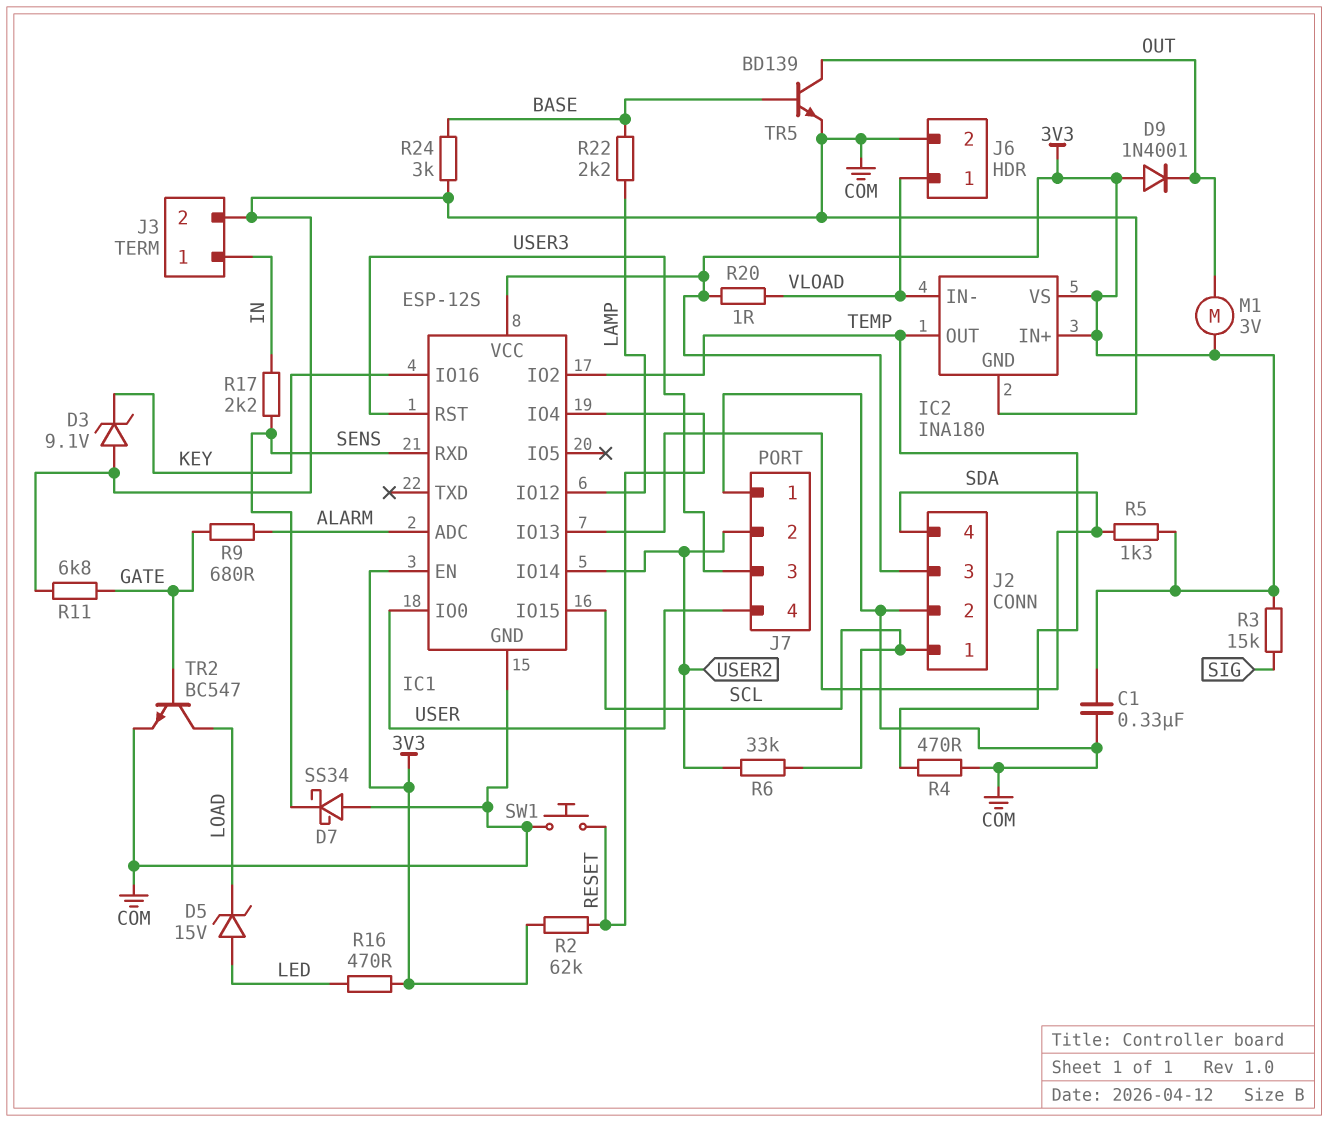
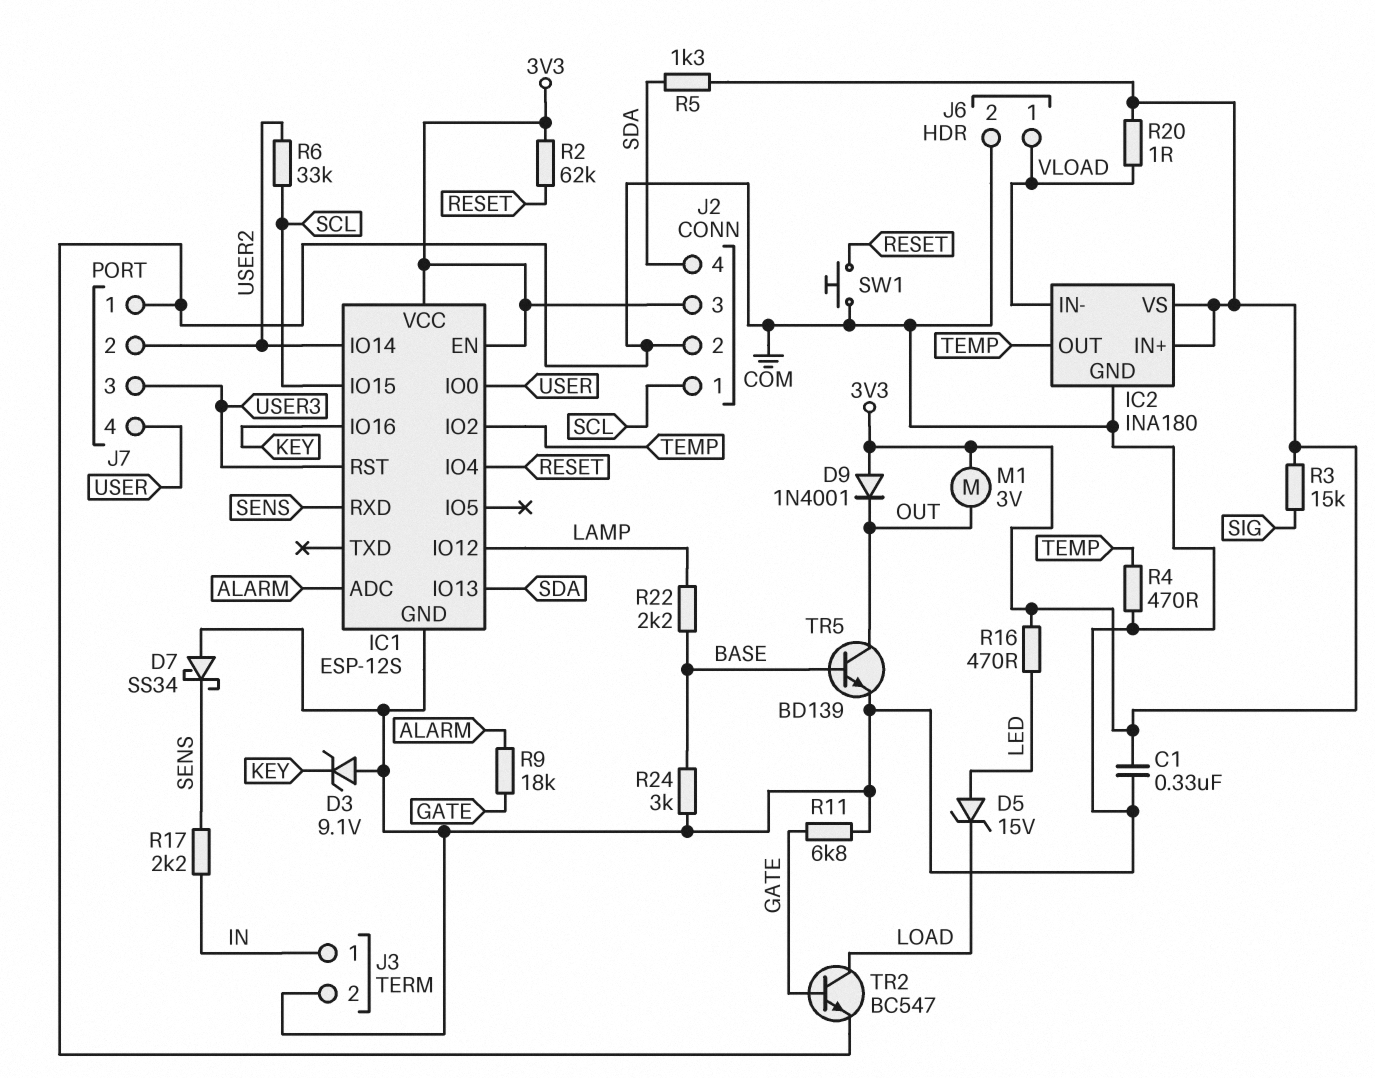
R9: 680 (ALARM, GATE) -> 18k (ALARM, GATE)

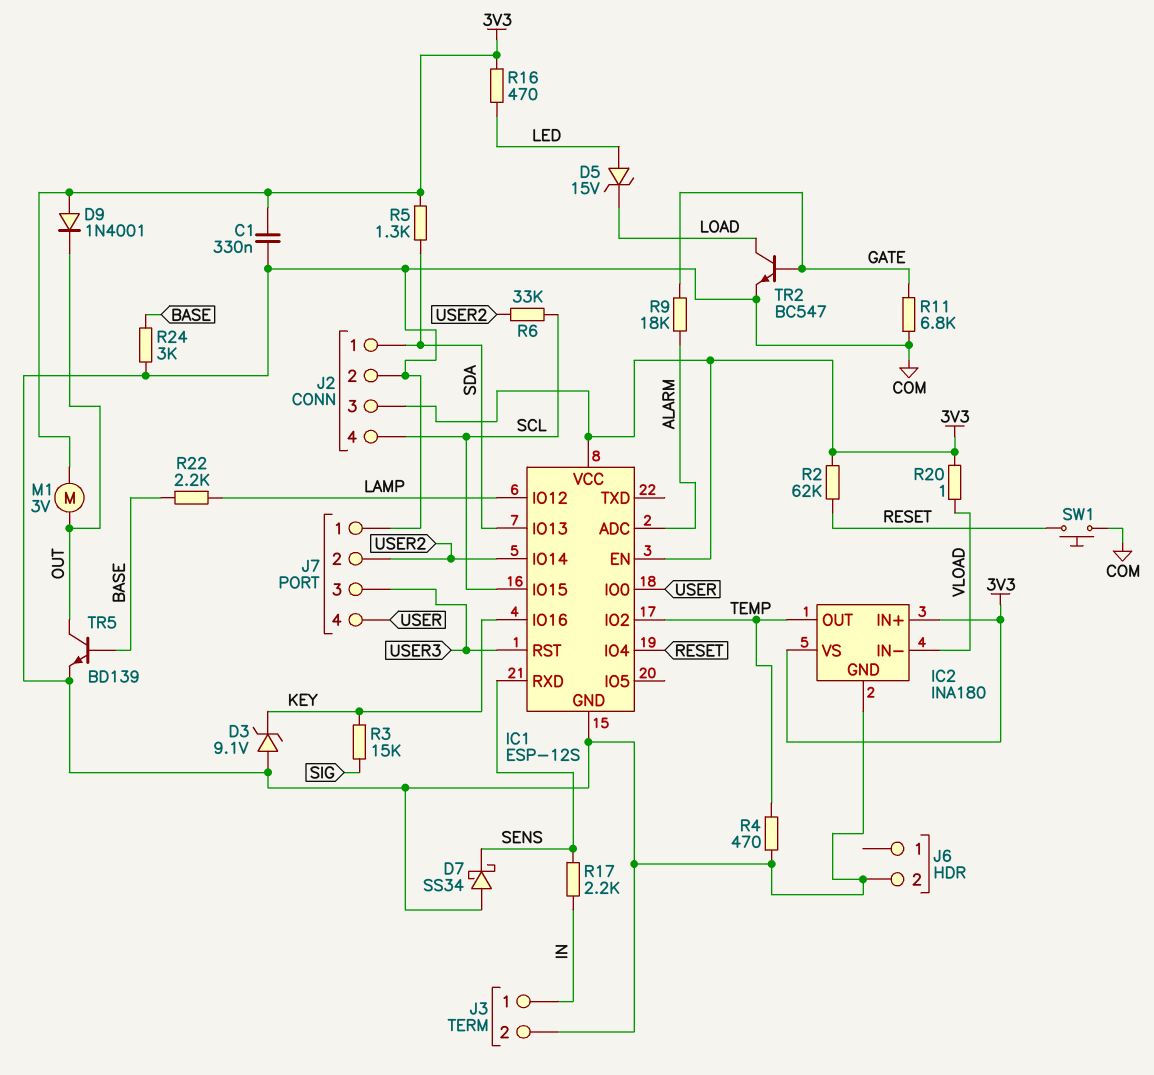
J2 pin 1: SCL -> SDA
J2 pin 4: SDA -> SCL
J6 pin 1: VLOAD -> none
R3: 15k (3V3, SIG) -> 15k (KEY, SIG)

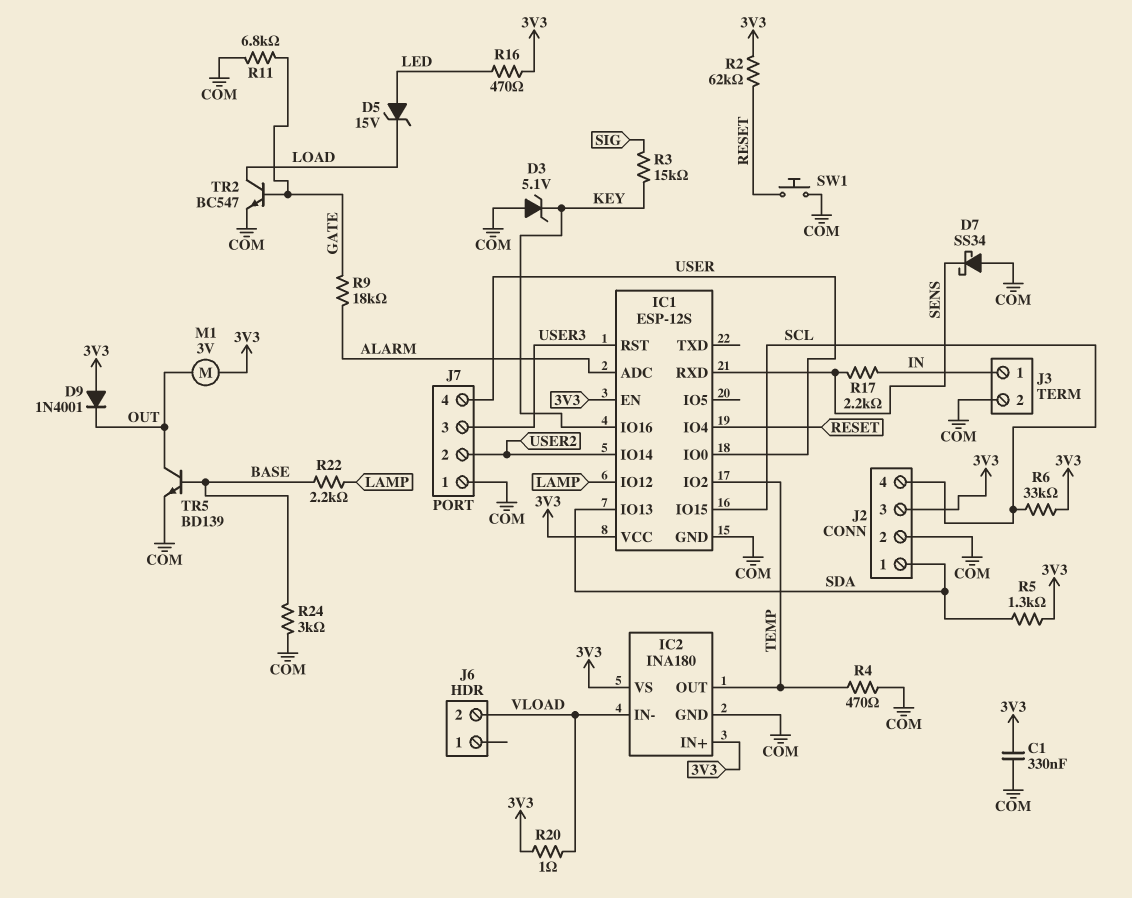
D3: zener 9.1V (A COM, K KEY) -> zener 5.1V (A COM, K KEY)
J6 pin 2: COM -> VLOAD
R6: 33k (SCL, USER2) -> 33k (3V3, SCL)

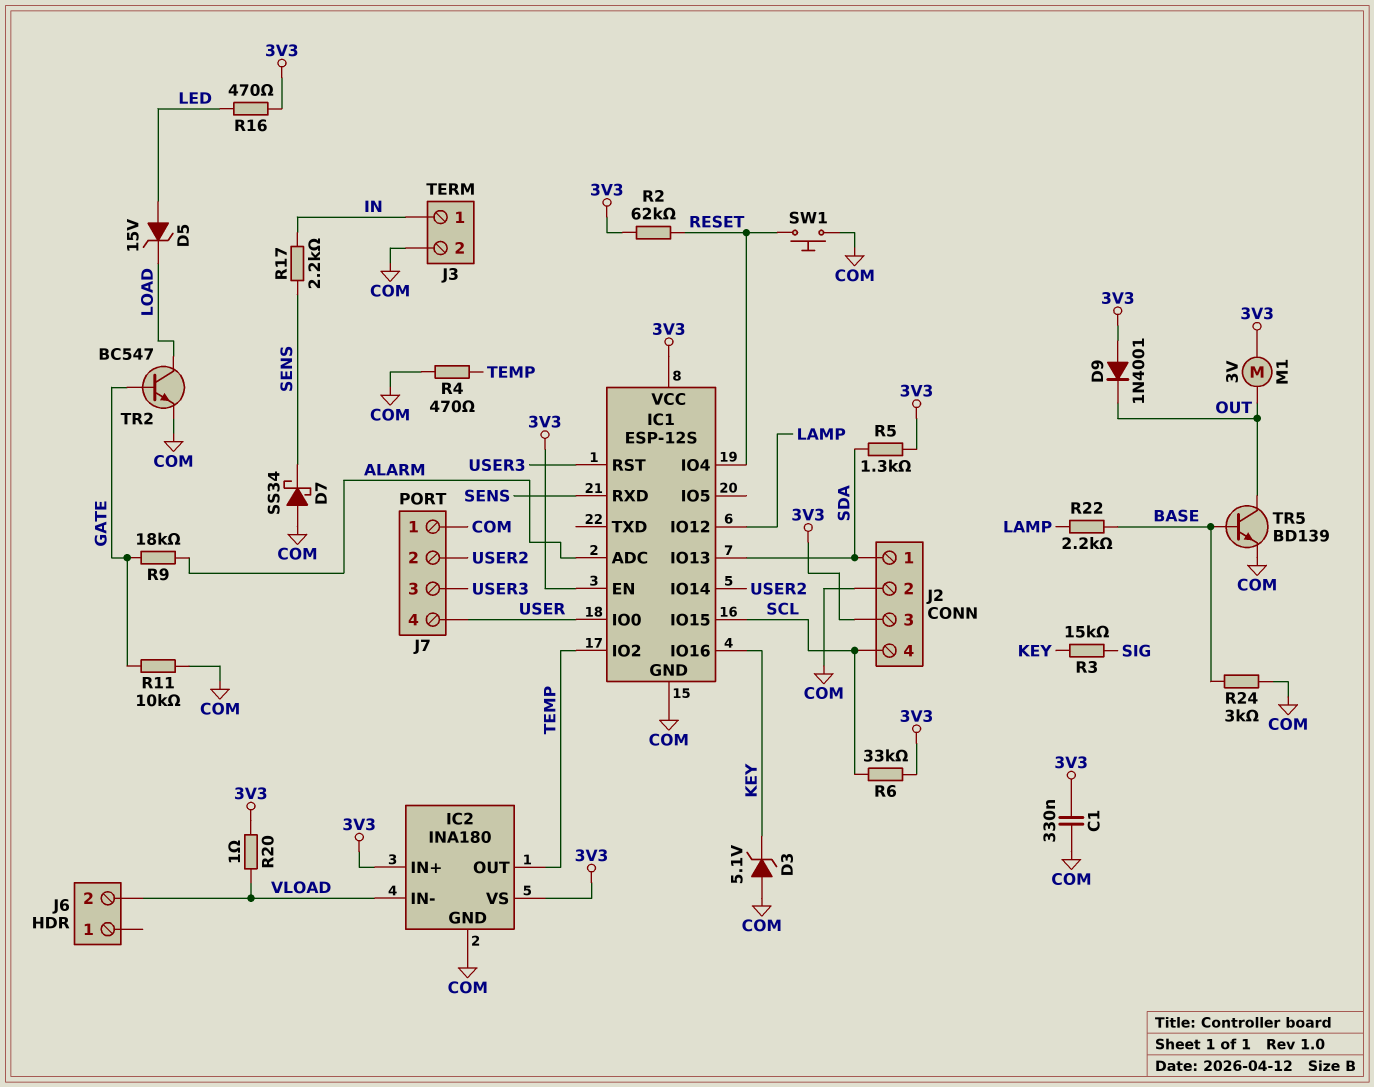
R11: 6.8k (COM, GATE) -> 10k (COM, GATE)

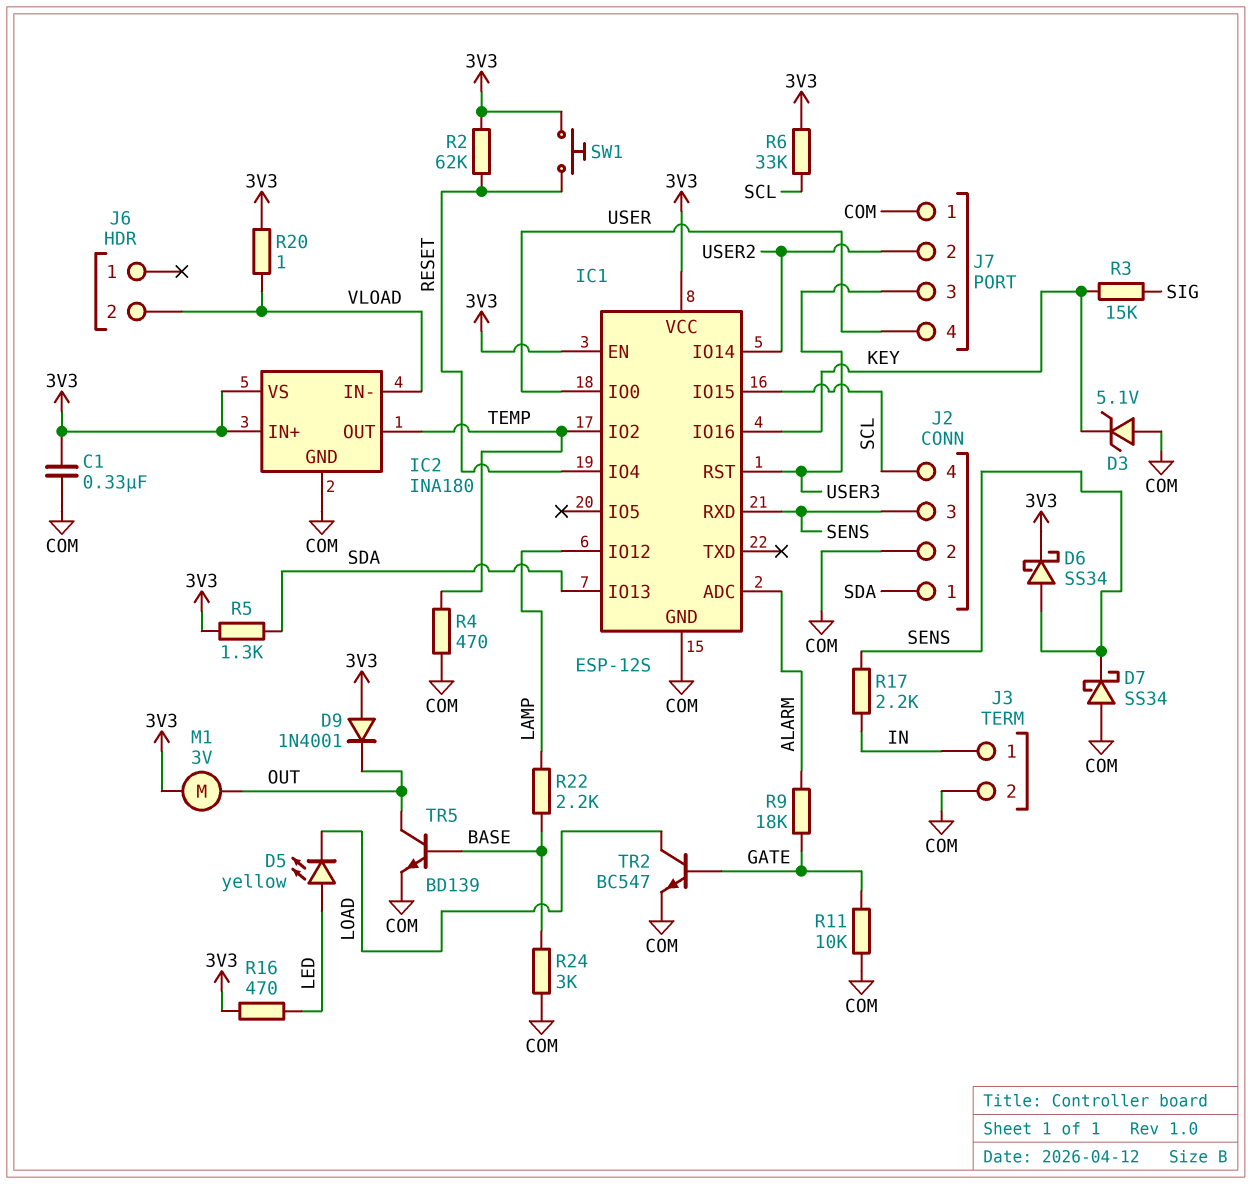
D5: zener 15V (A LED, K LOAD) -> LED yellow (A LED, K LOAD)
D6: none -> schottky SS34 (A SENS, K 3V3)
J2 pin 3: 3V3 -> SENS
SW1: button (COM, RESET) -> button (3V3, RESET)

